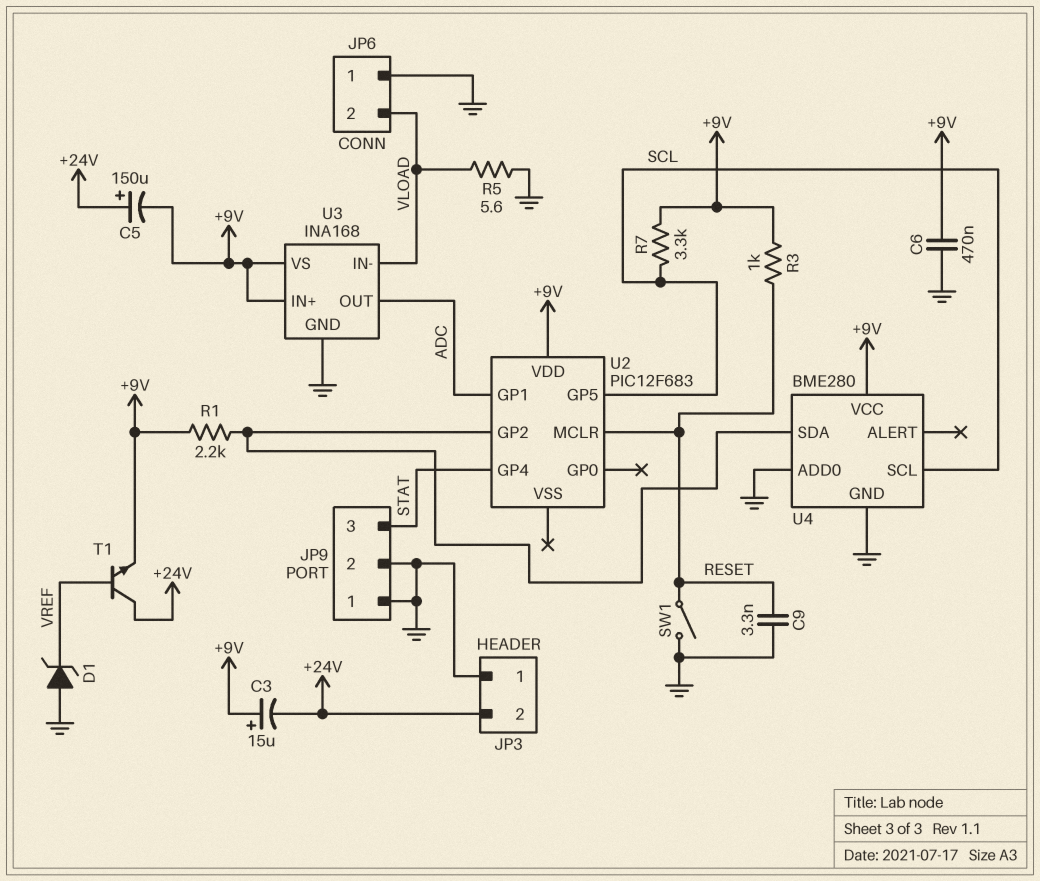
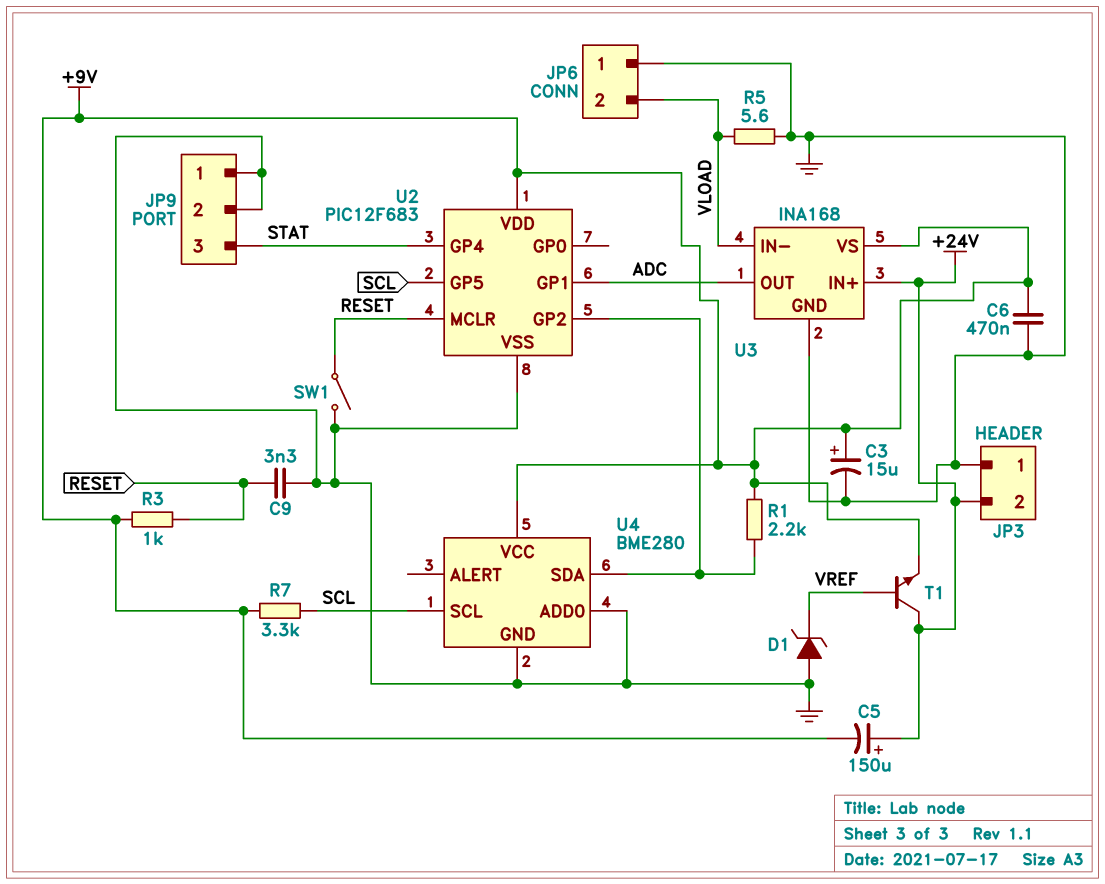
C3: 15uF (plus +9V, minus +24V) -> 15uF (plus +9V, minus GND)
U2 pin VSS: none -> GND
U3 pin IN+: +9V -> +24V

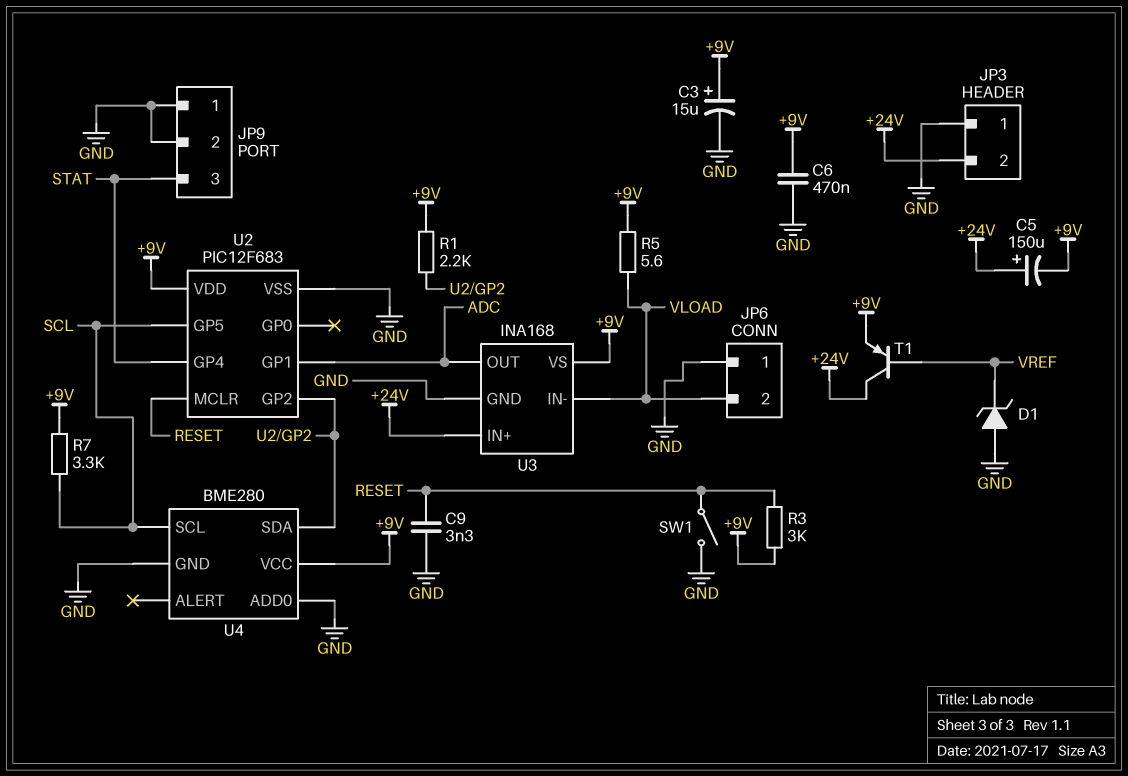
R3: 1k (+9V, RESET) -> 3k (+9V, RESET)
R5: 5.6 (GND, VLOAD) -> 5.6 (+9V, VLOAD)
T1: NPN (B VREF, C +24V, E +9V) -> PNP (B VREF, C +24V, E +9V)

